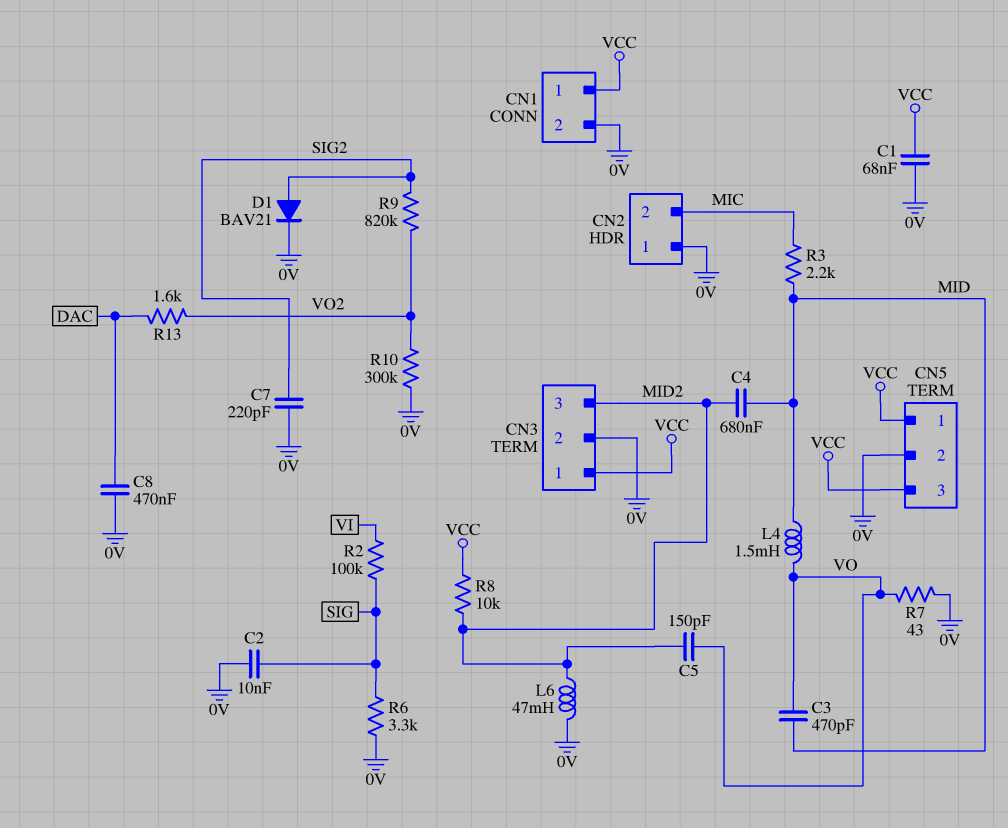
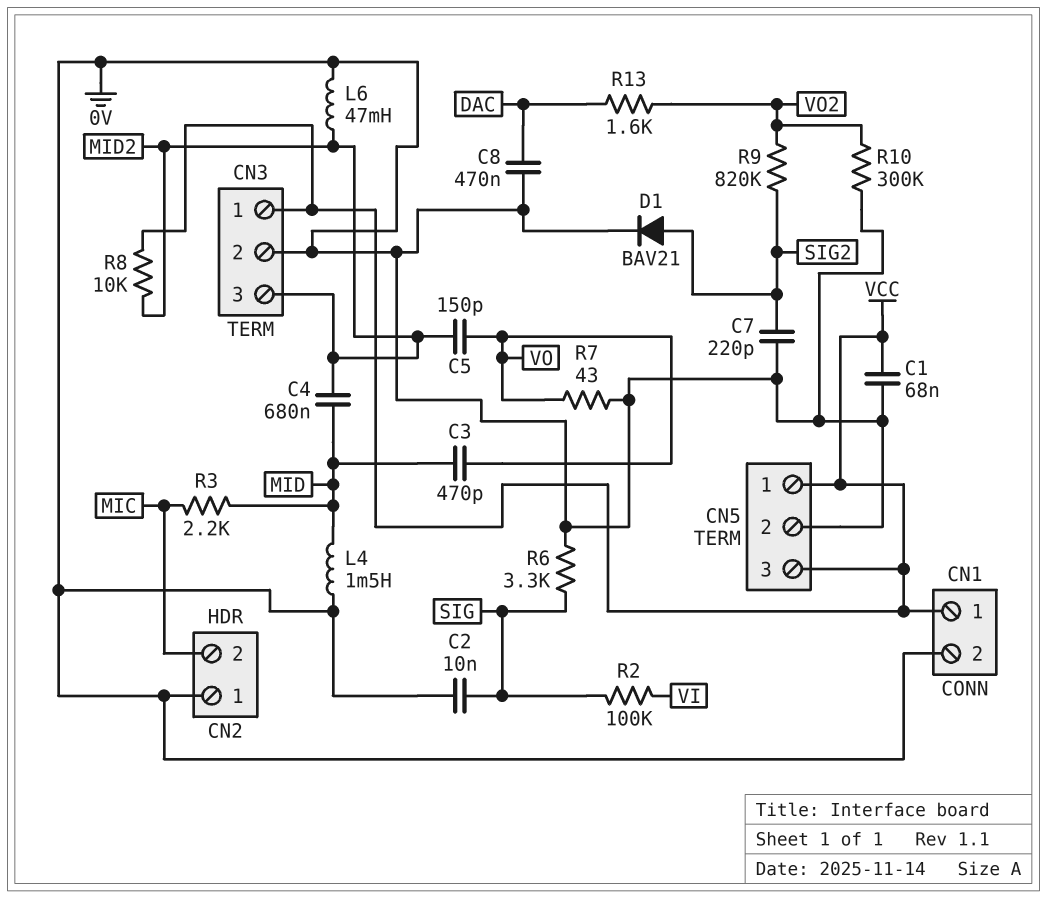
L4: 1.5mH (MID, VO) -> 1.5mH (0V, MID)

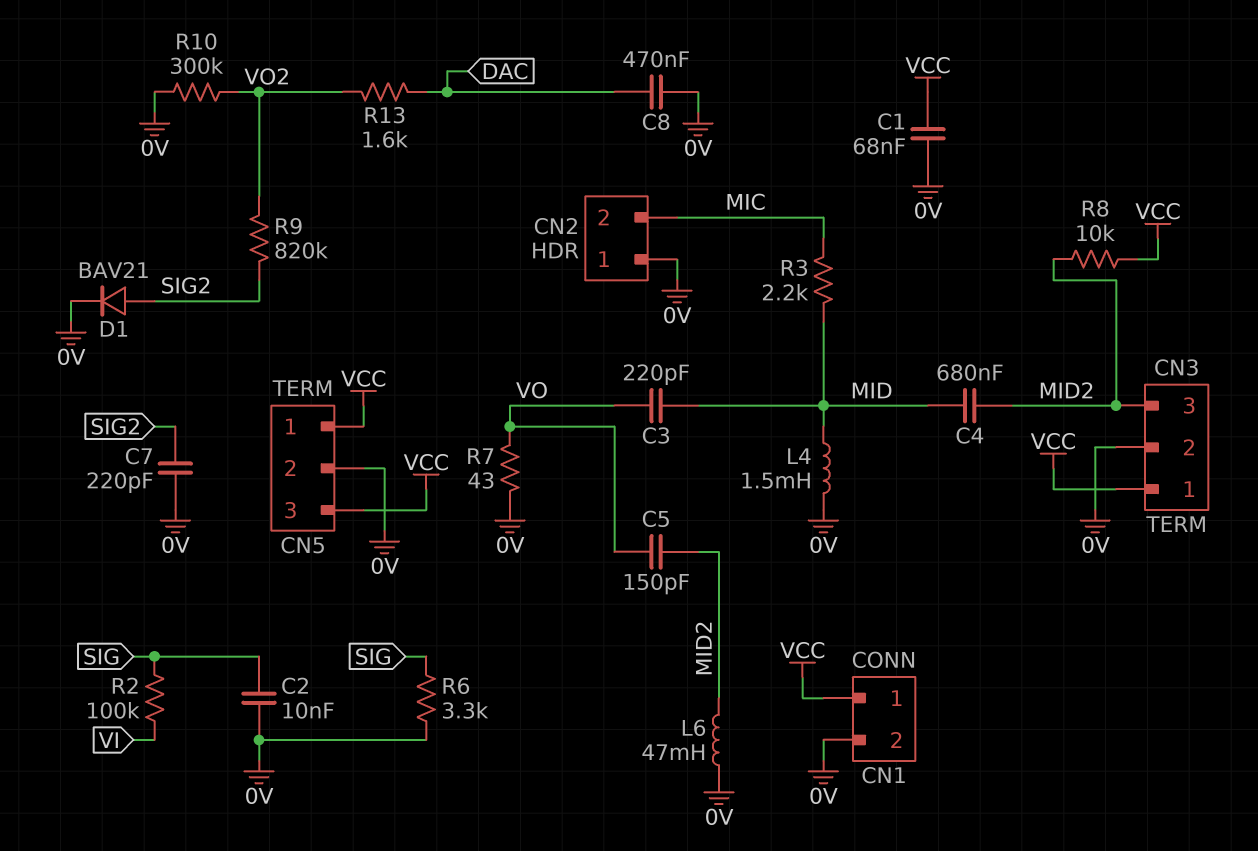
C3: 470pF (MID, VO) -> 220pF (MID, VO)

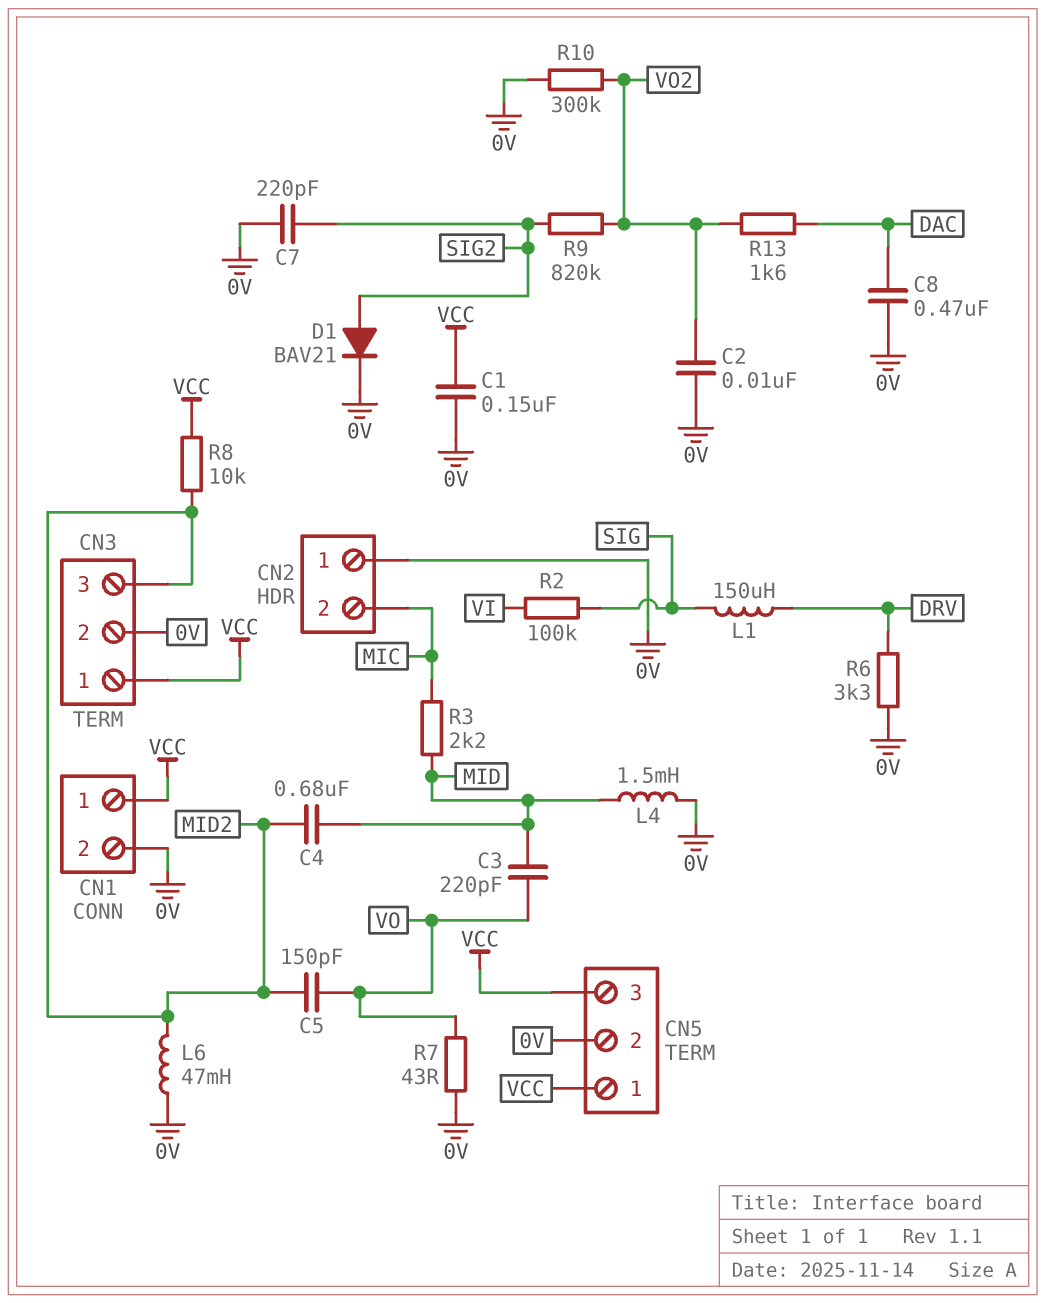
C1: 68nF (0V, VCC) -> 150nF (0V, VCC)
C2: 10nF (0V, SIG) -> 10nF (0V, VO2)
L1: none -> 150uH (DRV, SIG)
R6: 3.3k (0V, SIG) -> 3.3k (0V, DRV)

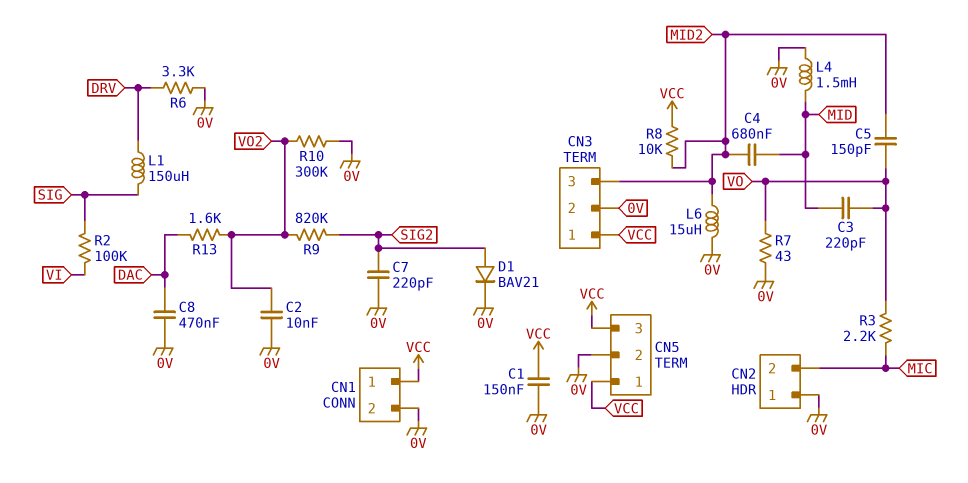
L6: 47mH (0V, MID2) -> 15uH (0V, MID2)
R3: 2.2k (MIC, MID) -> 2.2k (MIC, VO)

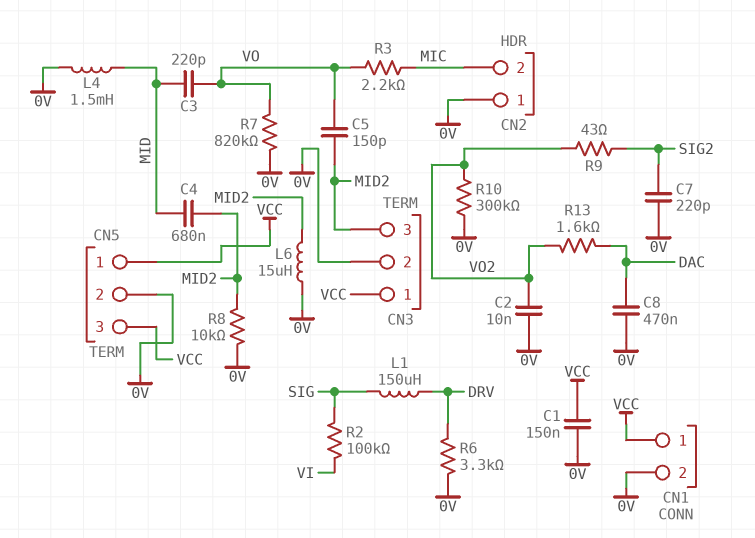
D1: diode BAV21 (A SIG2, K 0V) -> none
R7: 43 (0V, VO) -> 820k (0V, VO)
R8: 10k (MID2, VCC) -> 10k (0V, MID2)
R9: 820k (SIG2, VO2) -> 43 (SIG2, VO2)

